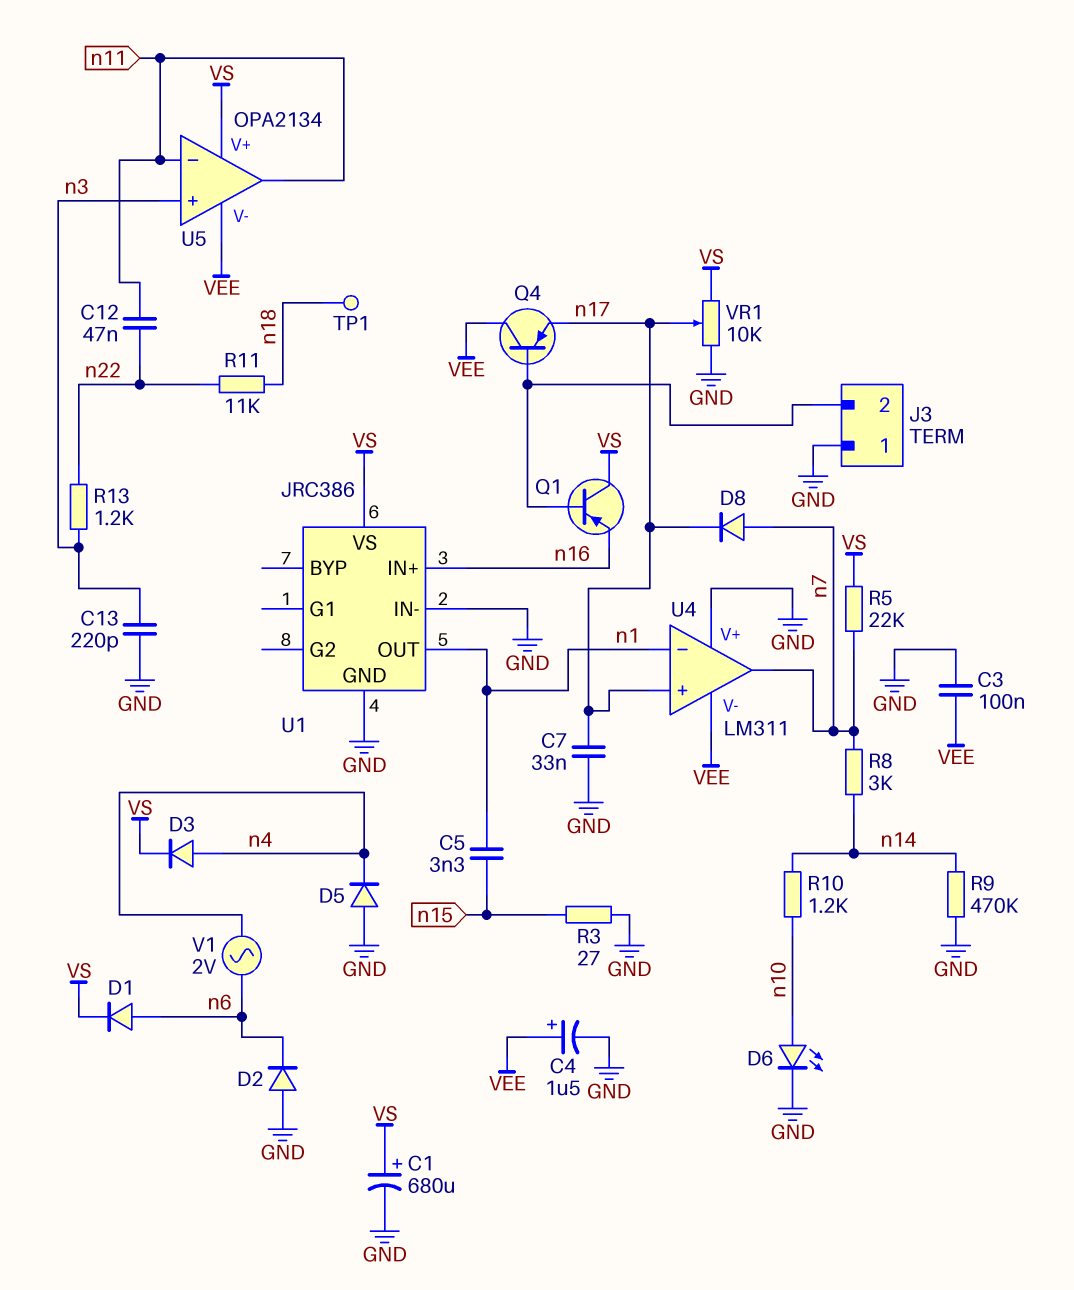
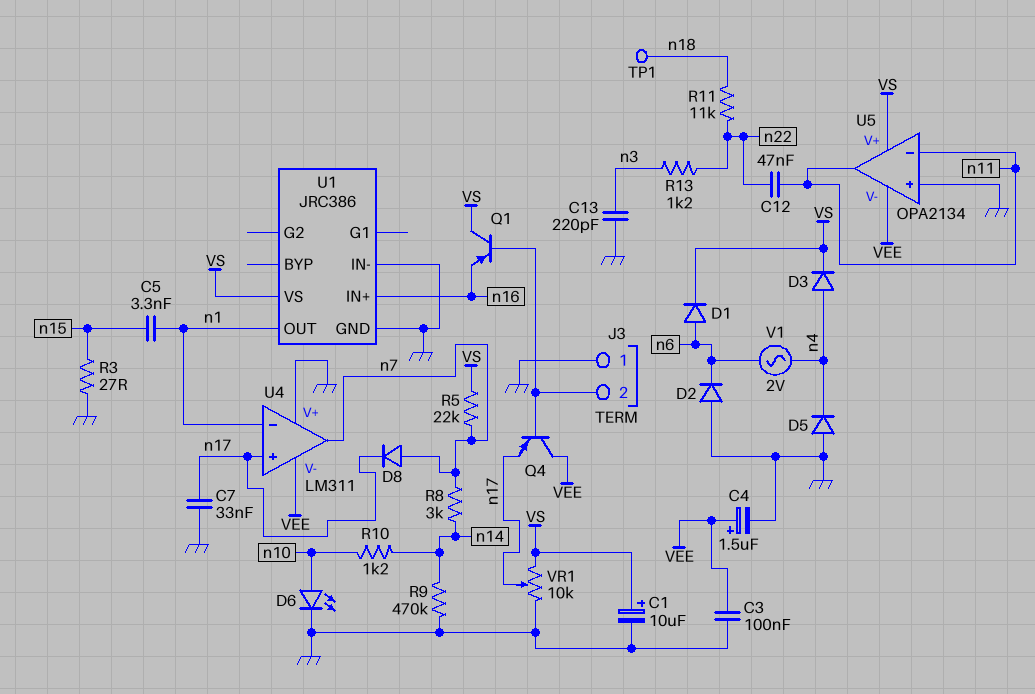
C1: 680uF (plus VS, minus GND) -> 10uF (plus VS, minus GND)
U5 pin in+: n3 -> GND

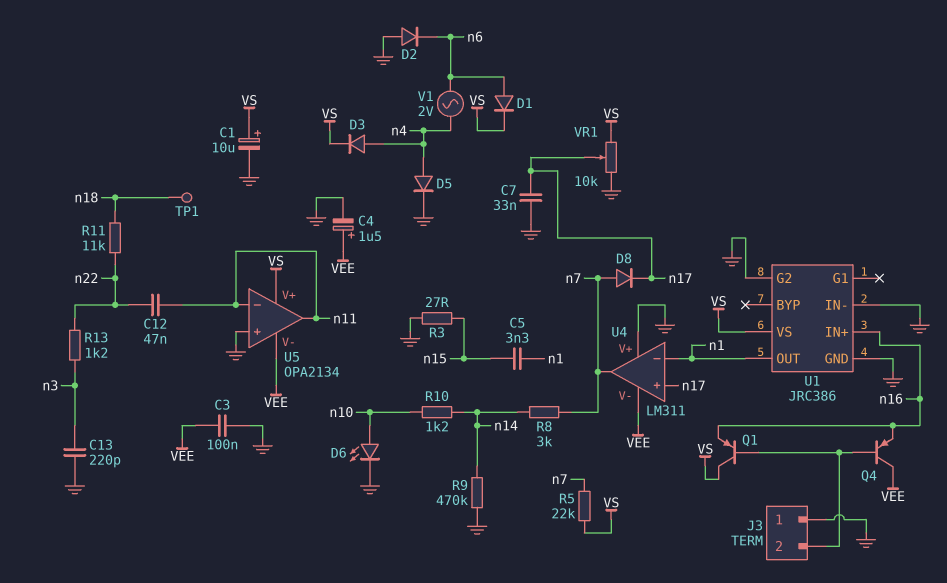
D5: diode (A GND, K n4) -> diode (A n4, K GND)
Q4: PNP (B J3/2, C VEE, E n17) -> PNP (B J3/2, C VEE, E n16)
U1 pin G2: none -> GND

